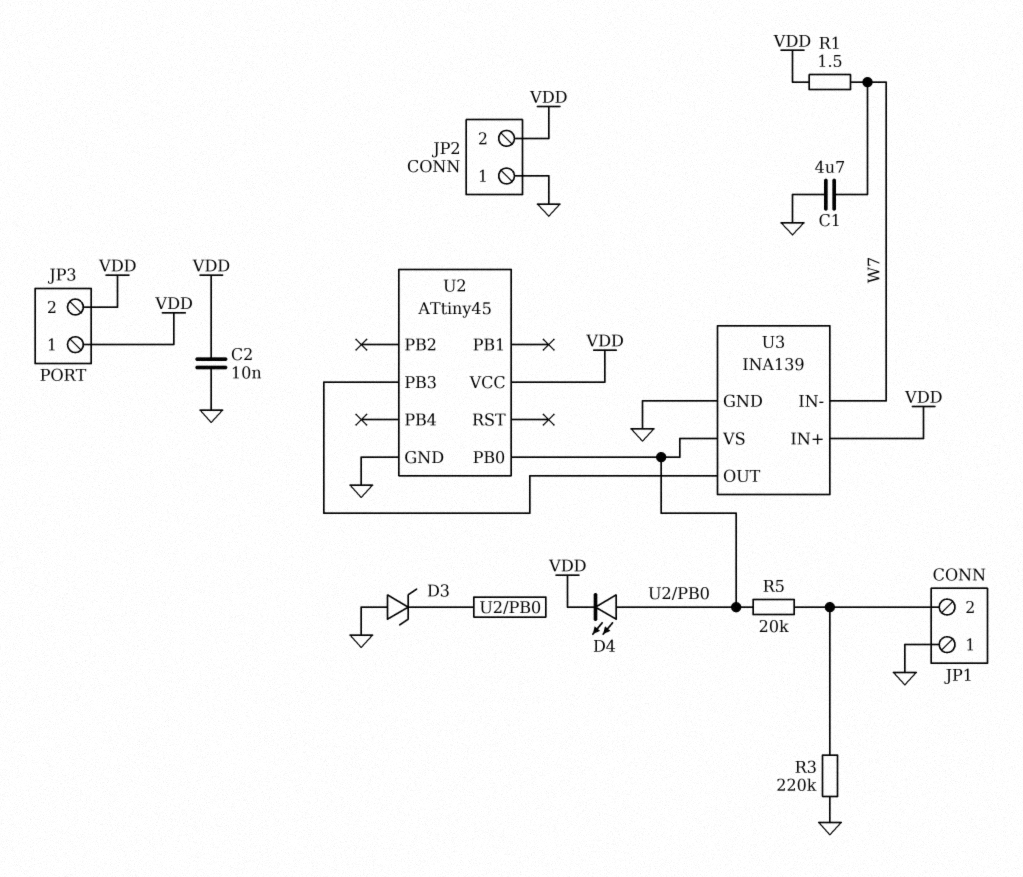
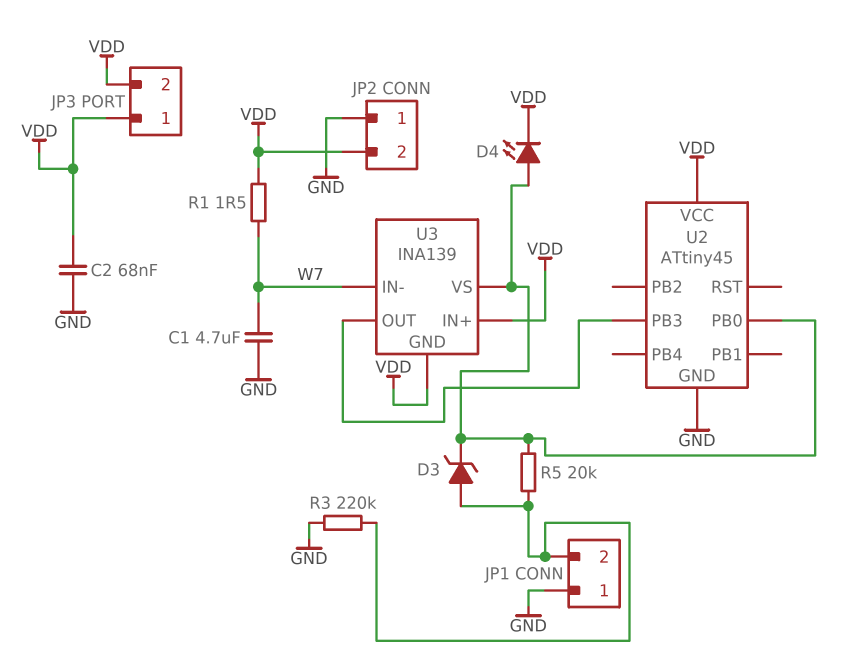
C2: 10nF (GND, VDD) -> 68nF (GND, VDD)
D3: zener (A GND, K U2/PB0) -> zener (A JP1/2, K U2/PB0)
U3 pin GND: GND -> VDD

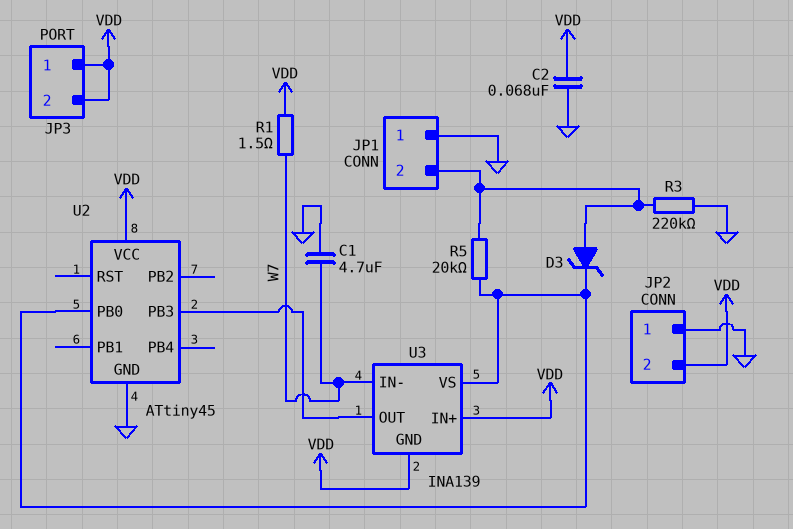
D4: LED (A U2/PB0, K VDD) -> none

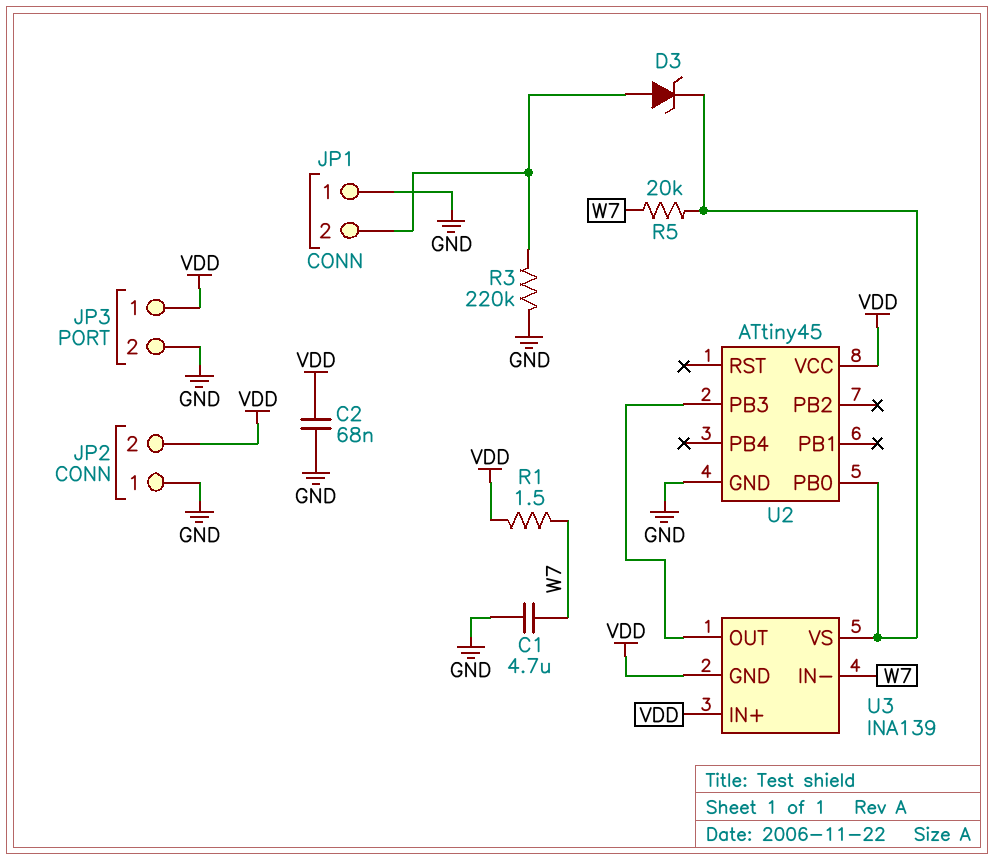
JP3 pin 2: VDD -> GND
R5: 20k (JP1/2, U2/PB0) -> 20k (U2/PB0, W7)

